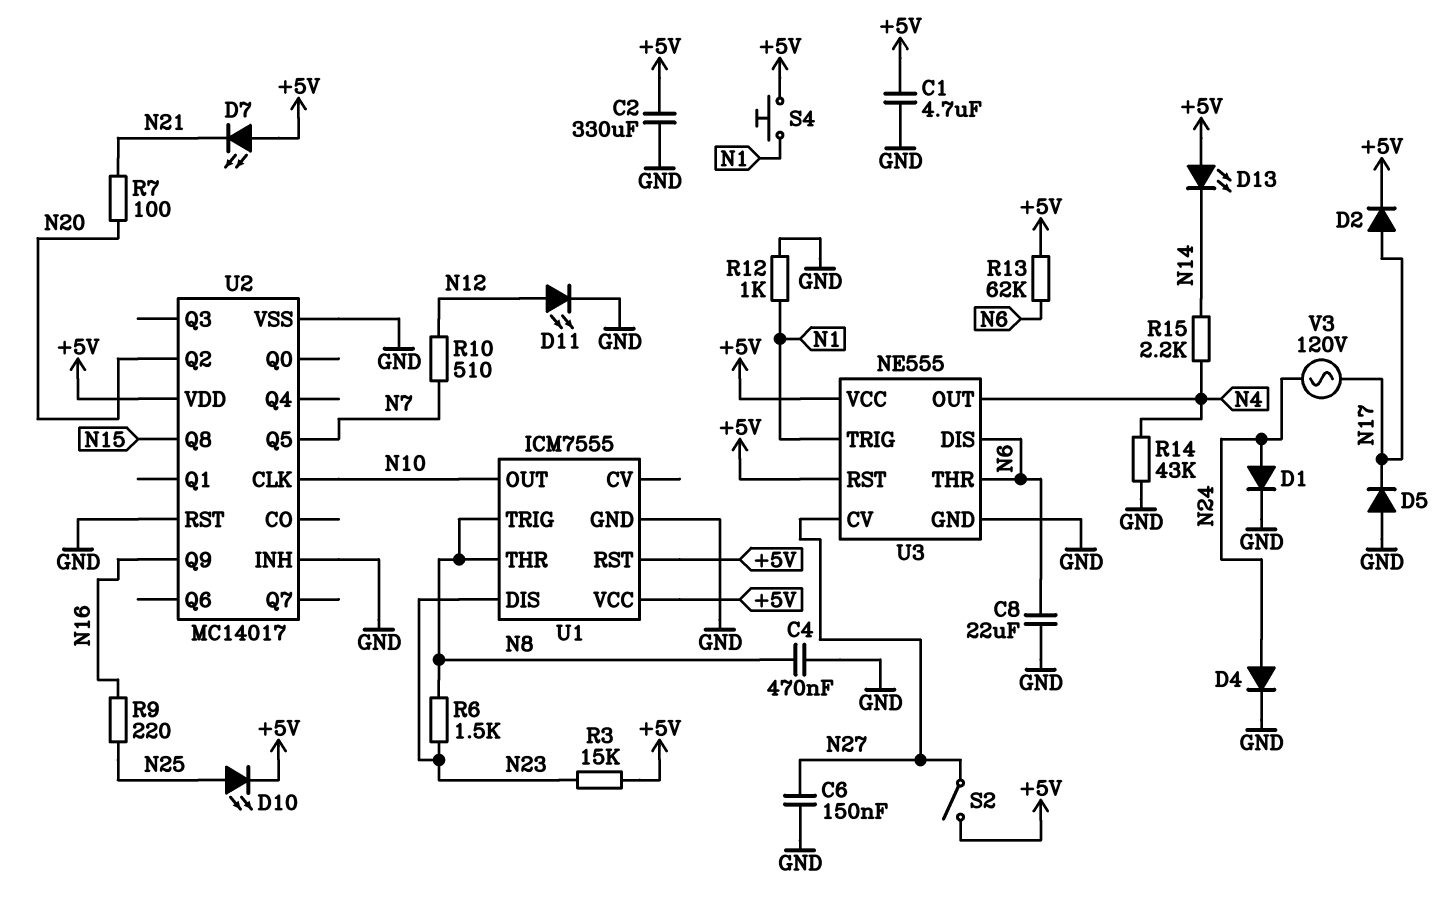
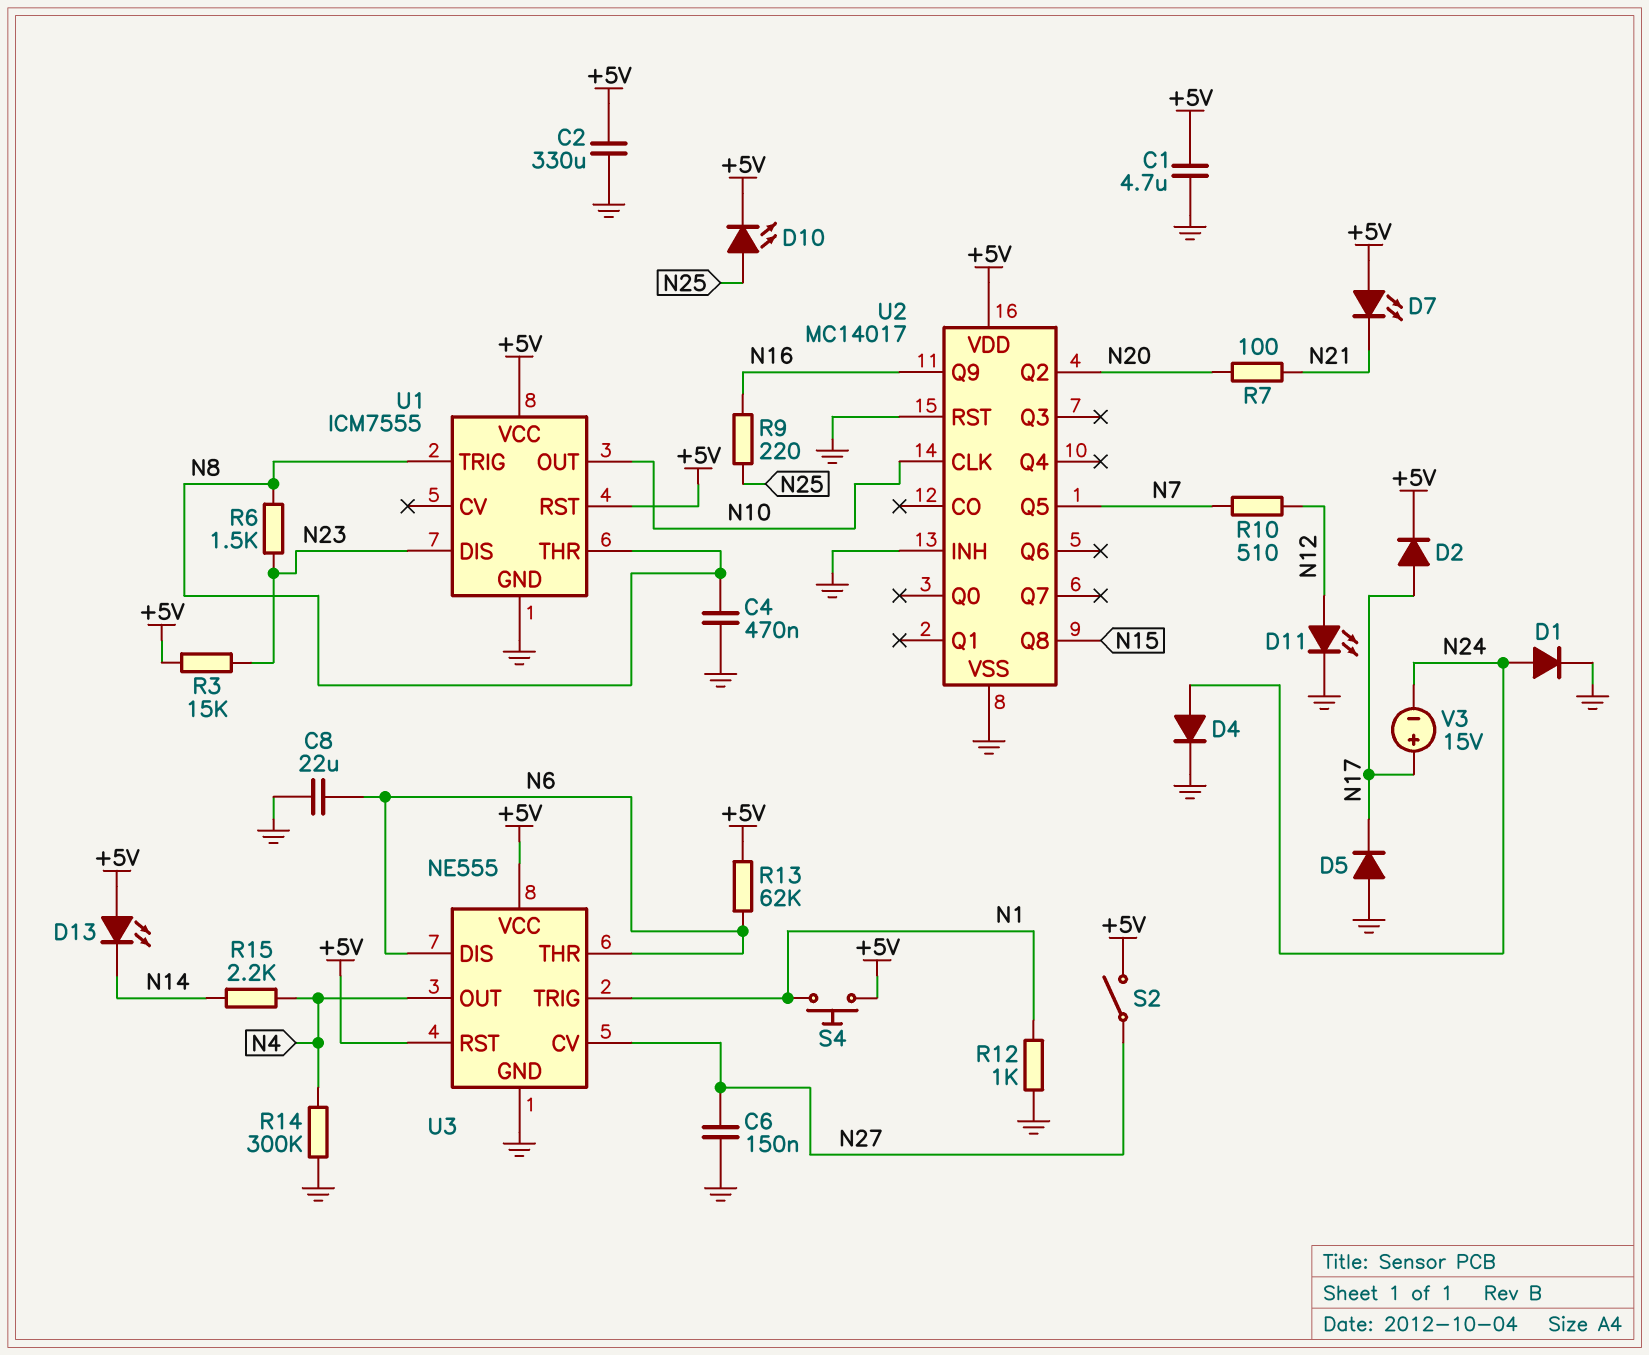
R14: 43k (GND, N4) -> 300k (GND, N4)
V3: AC 120V (N17, N24) -> 15V (plus N17, minus N24)

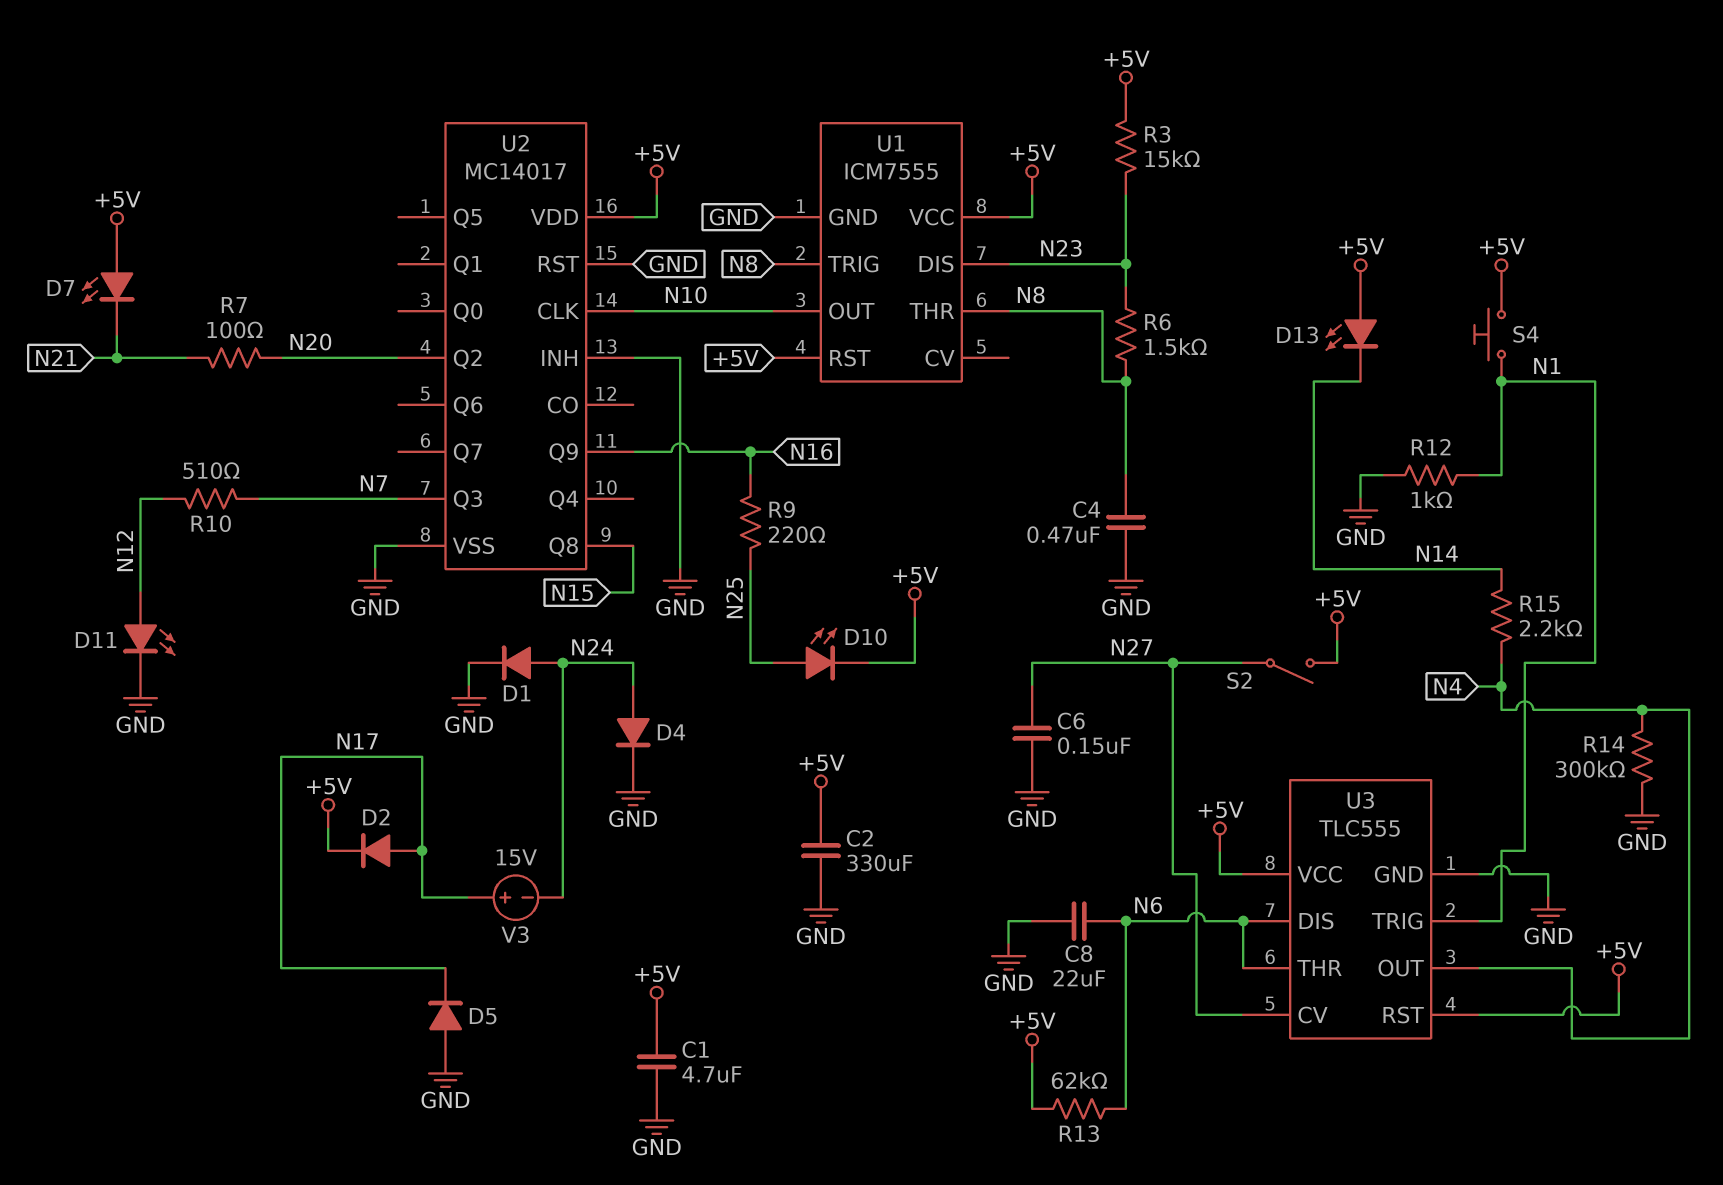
U2 pin Q3: none -> N7
U2 pin Q5: N7 -> none
U3: NE555 -> TLC555

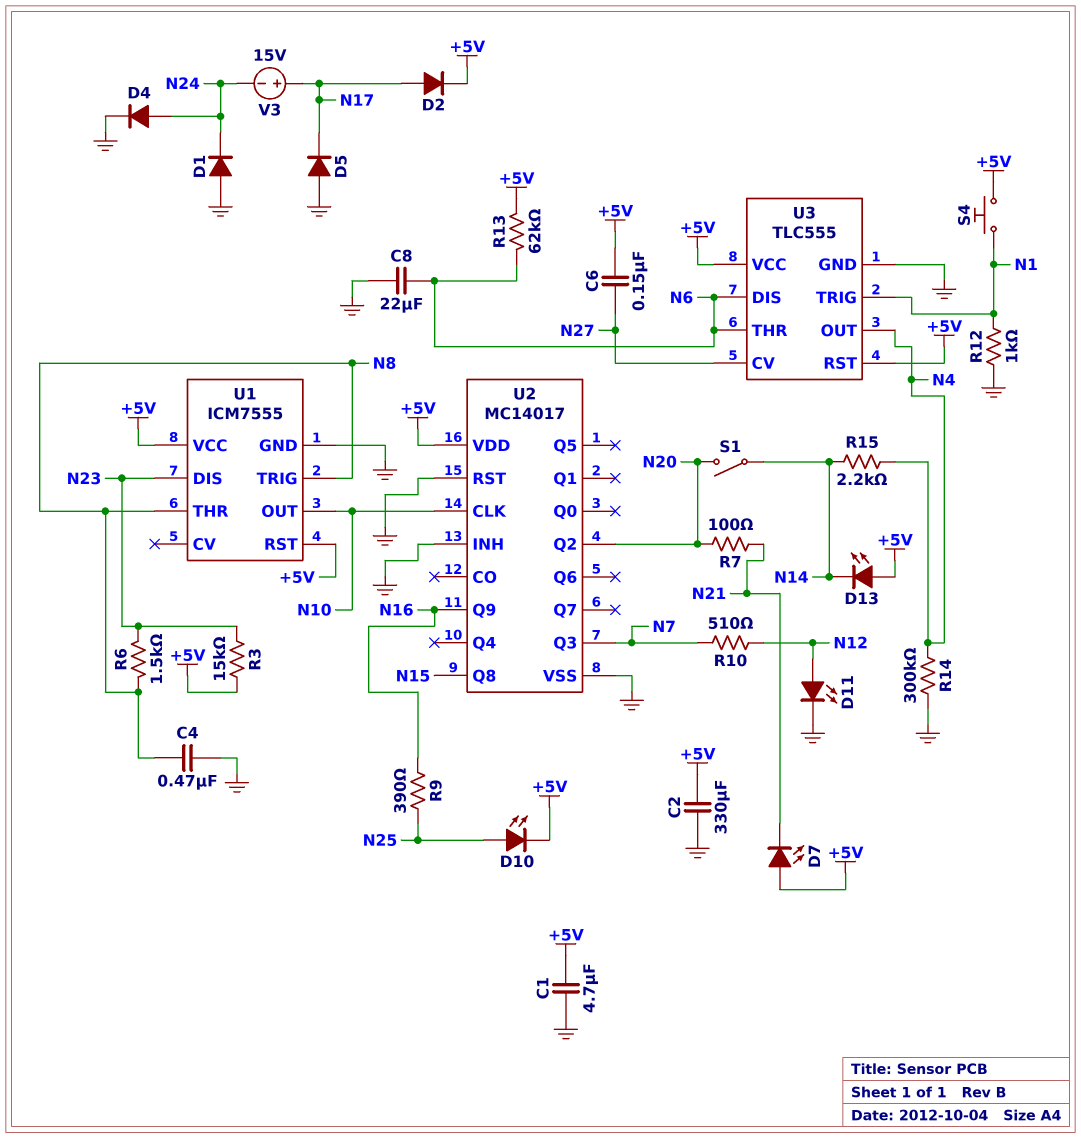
C6: 150nF (GND, N27) -> 150nF (+5V, N27)
D1: diode (A N24, K GND) -> diode (A GND, K N24)
R9: 220 (N16, N25) -> 390 (N16, N25)
S1: none -> switch (N14, N20)
S2: switch (+5V, N27) -> none

